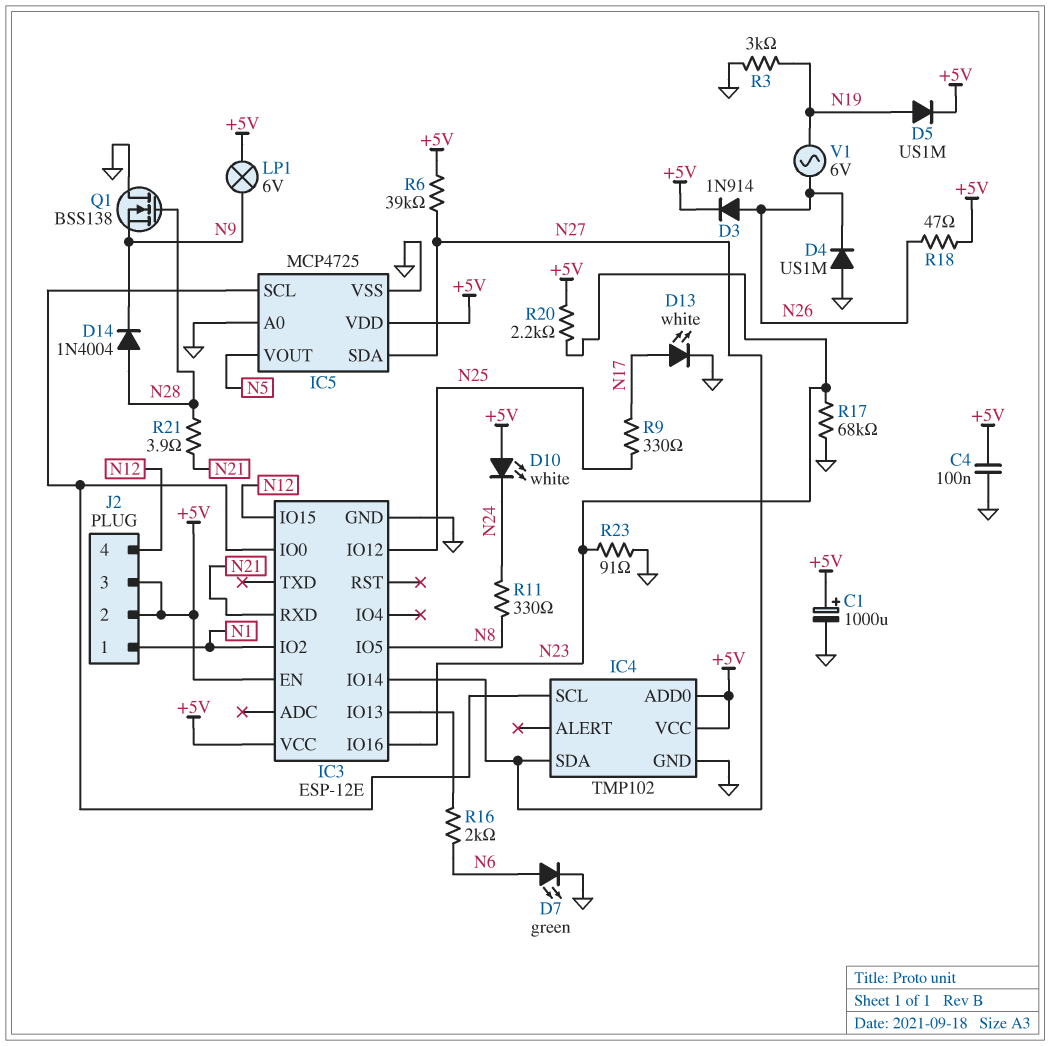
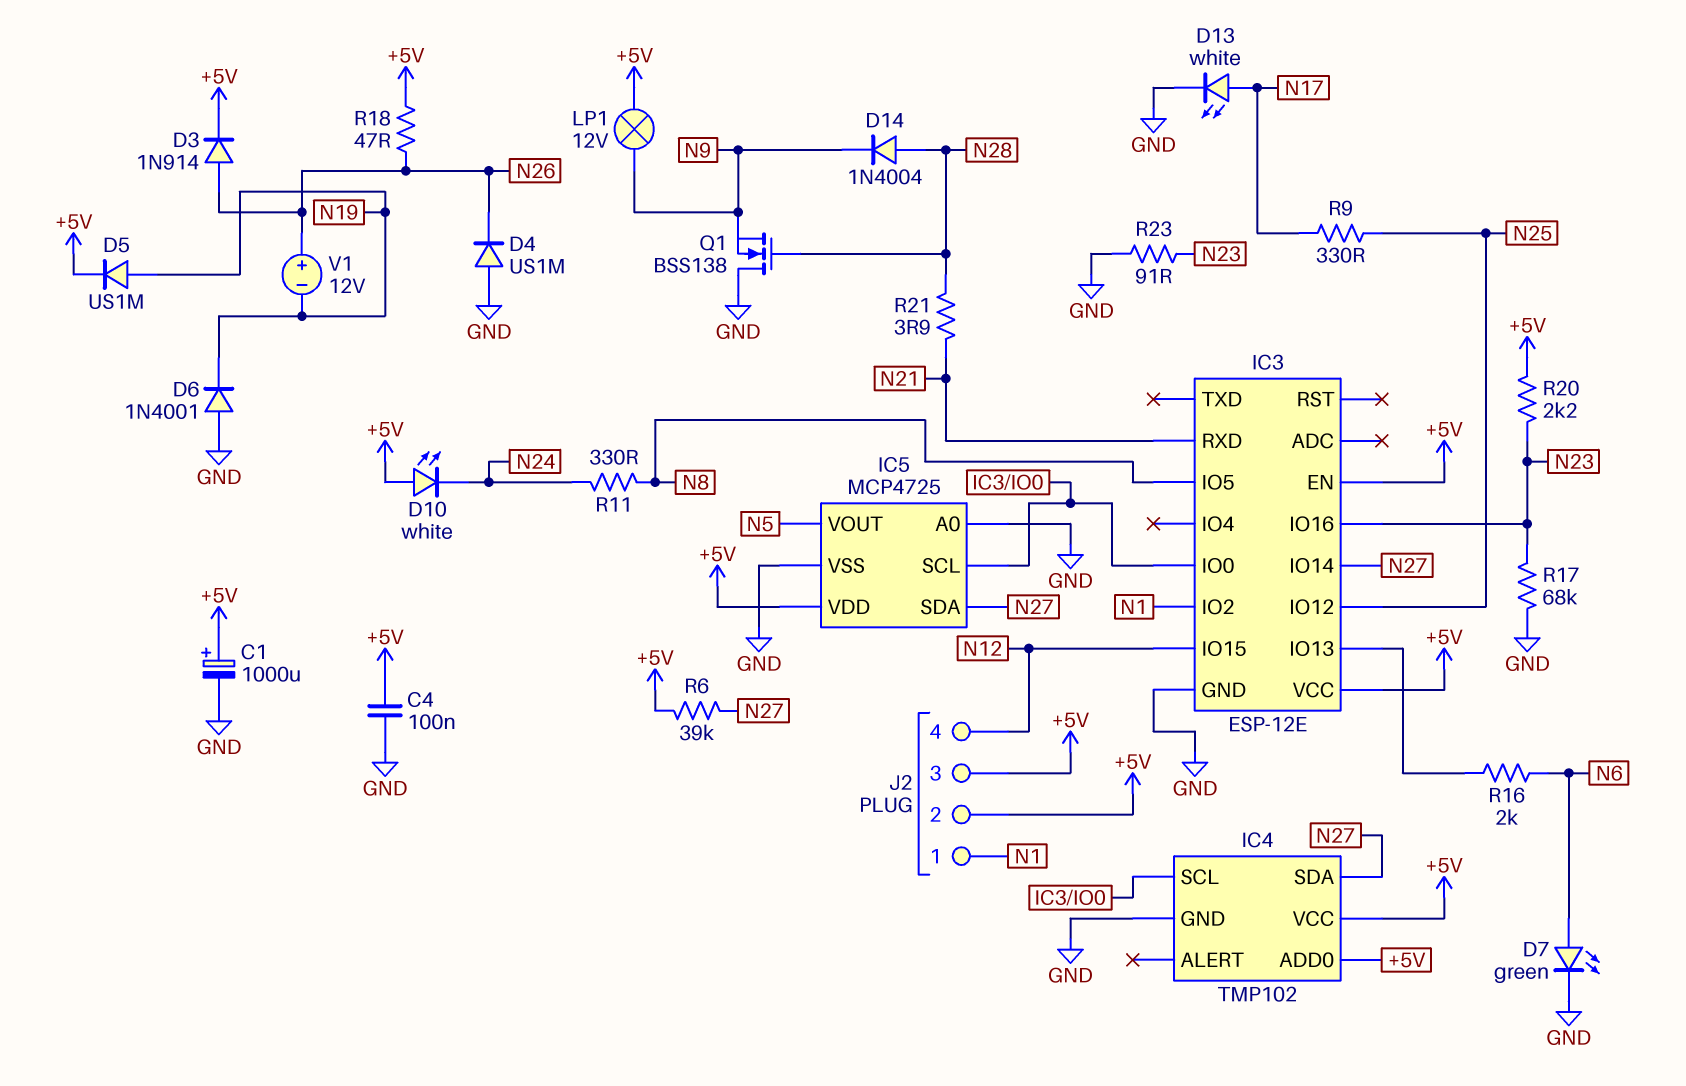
D6: none -> diode 1N4001 (A GND, K N19)
LP1: lamp 6V (+5V, N9) -> lamp 12V (+5V, N9)
R3: 3k (GND, N19) -> none
V1: AC 6V (N19, N26) -> 12V (plus N26, minus N19)

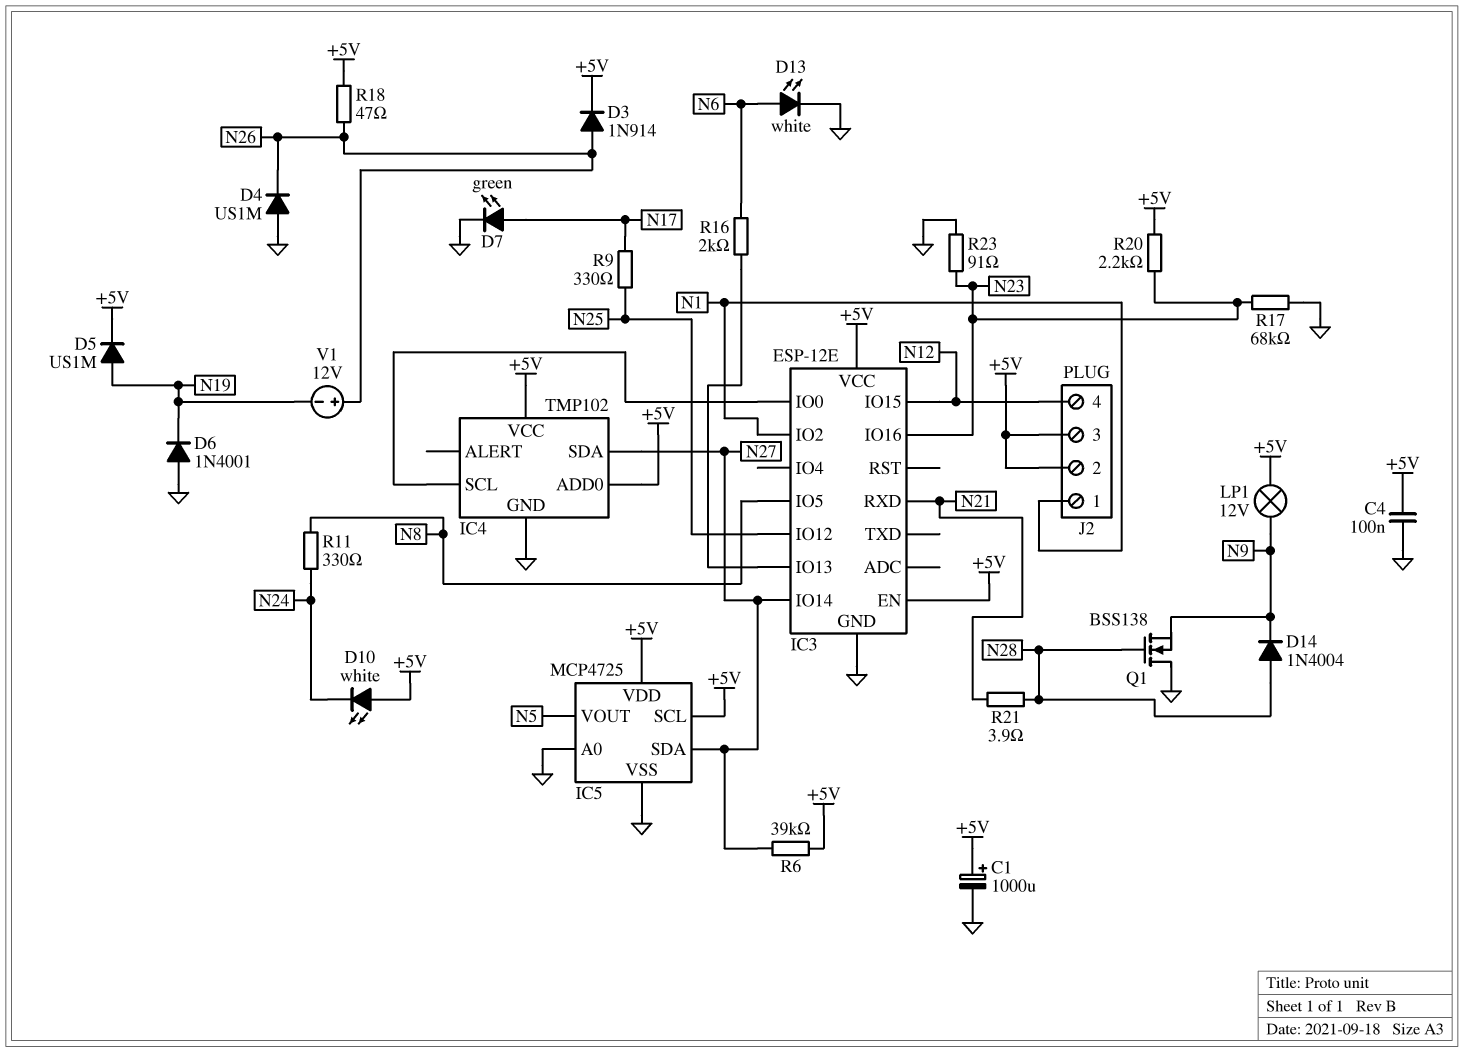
D7: LED green (A N6, K GND) -> LED green (A N17, K GND)
D13: LED white (A N17, K GND) -> LED white (A N6, K GND)
IC5 pin SCL: IC3/IO0 -> +5V

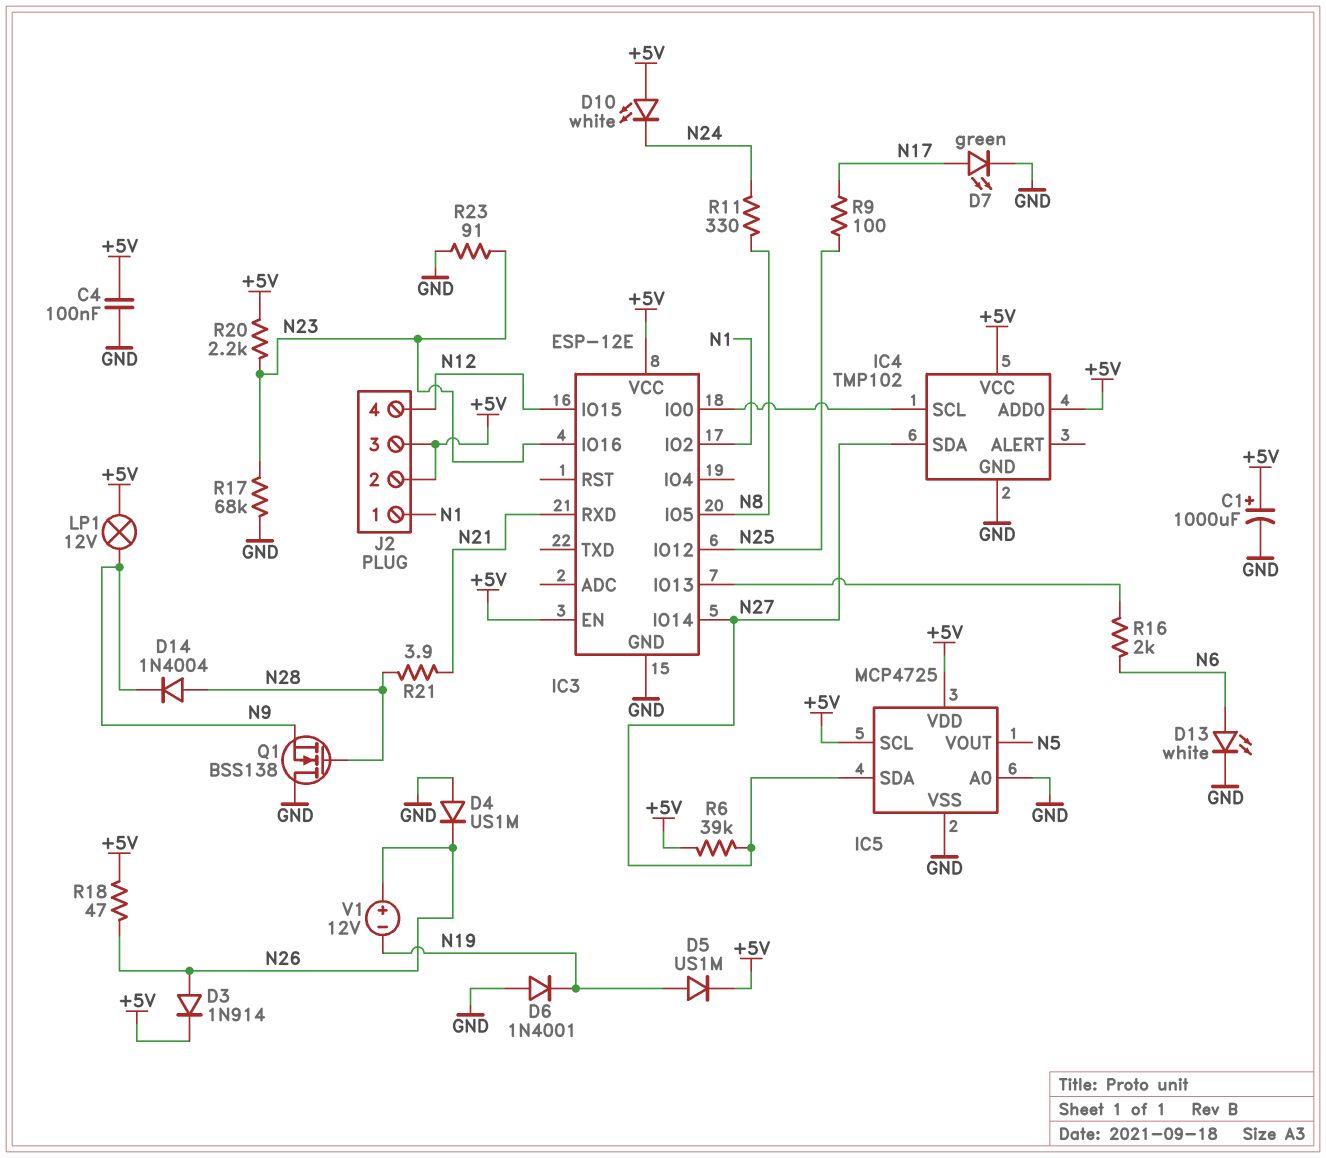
R9: 330 (N17, N25) -> 100 (N17, N25)

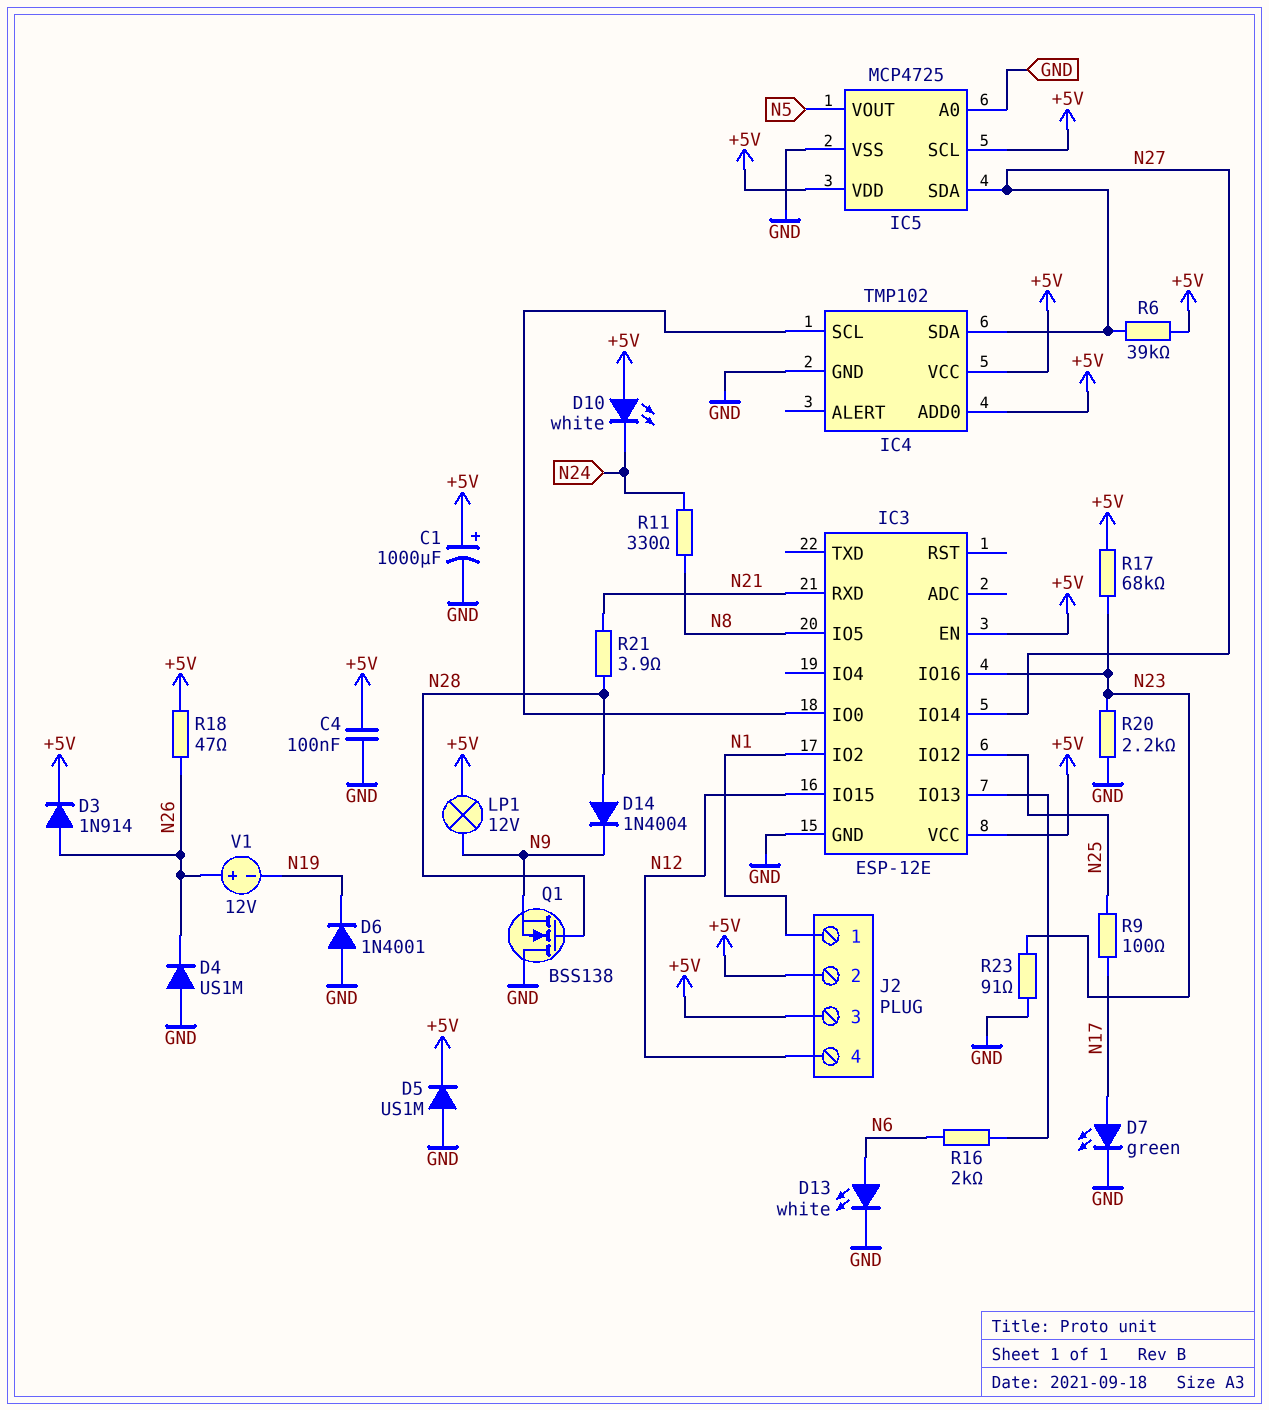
D5: diode US1M (A N19, K +5V) -> diode US1M (A GND, K +5V)
R17: 68k (GND, N23) -> 68k (+5V, N23)
R20: 2.2k (+5V, N23) -> 2.2k (GND, N23)

